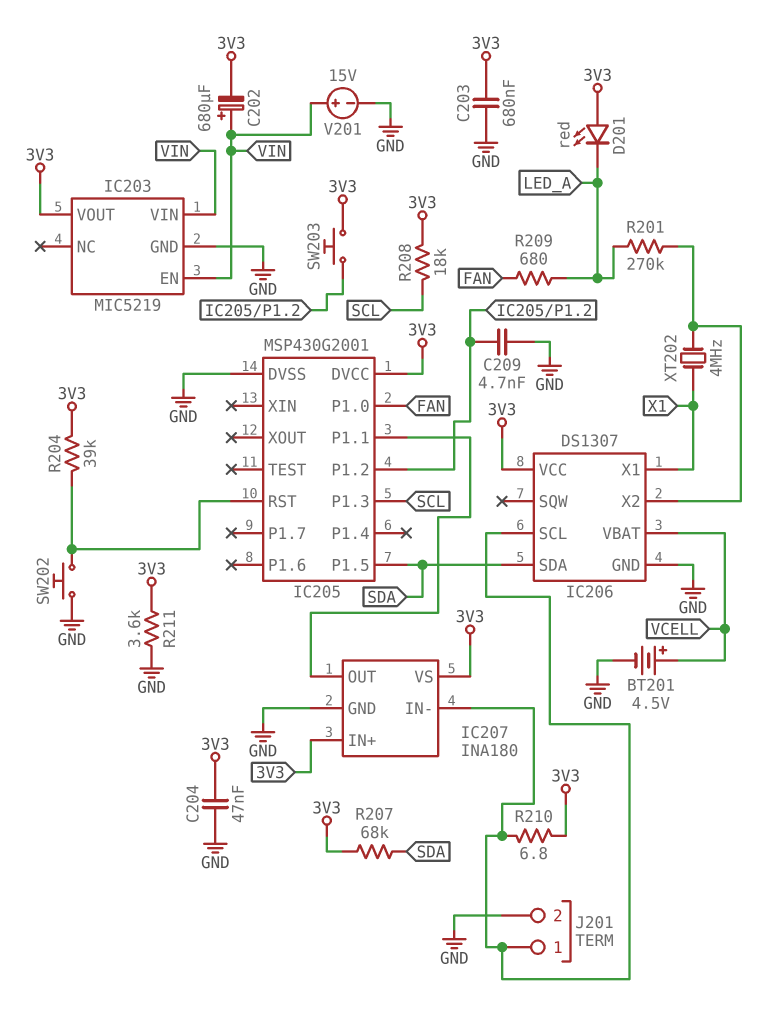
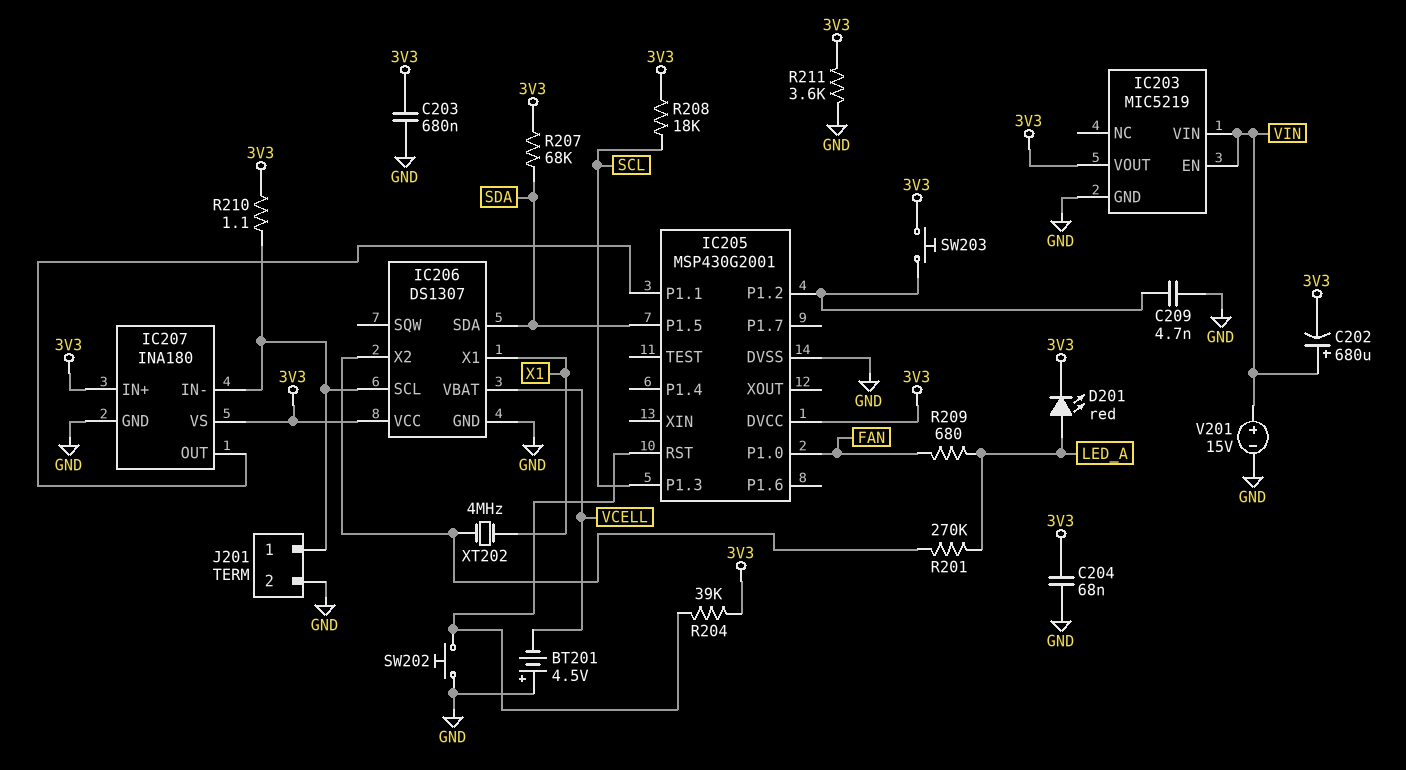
BT201: 4.5V (plus VCELL, minus GND) -> 4.5V (plus GND, minus VCELL)
C204: 47nF (3V3, GND) -> 68nF (3V3, GND)
D201: LED red (A 3V3, K LED_A) -> LED red (A LED_A, K 3V3)
R210: 6.8 (3V3, IC206/SCL) -> 1.1 (3V3, IC206/SCL)

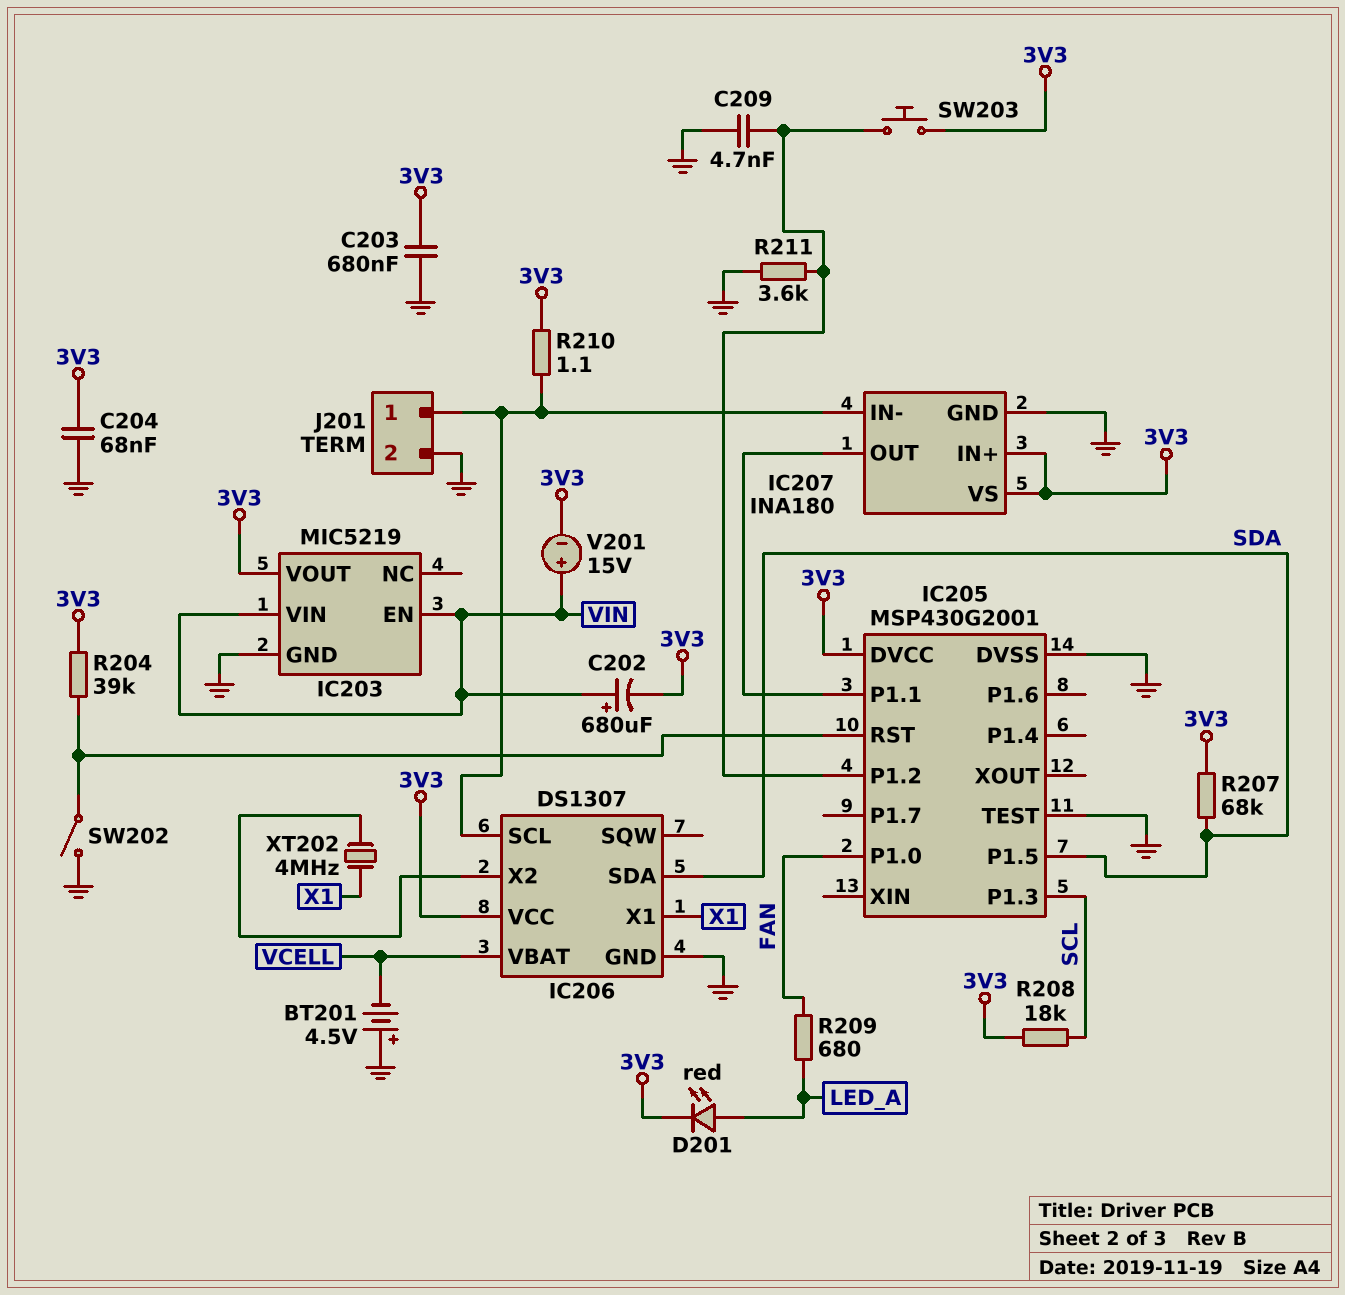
IC205 pin TEST: none -> GND
R201: 270k (IC206/X2, LED_A) -> none
R211: 3.6k (3V3, GND) -> 3.6k (GND, IC205/P1.2)
SW202: button (GND, IC205/RST) -> switch (GND, IC205/RST)
V201: 15V (plus VIN, minus GND) -> 15V (plus VIN, minus 3V3)

